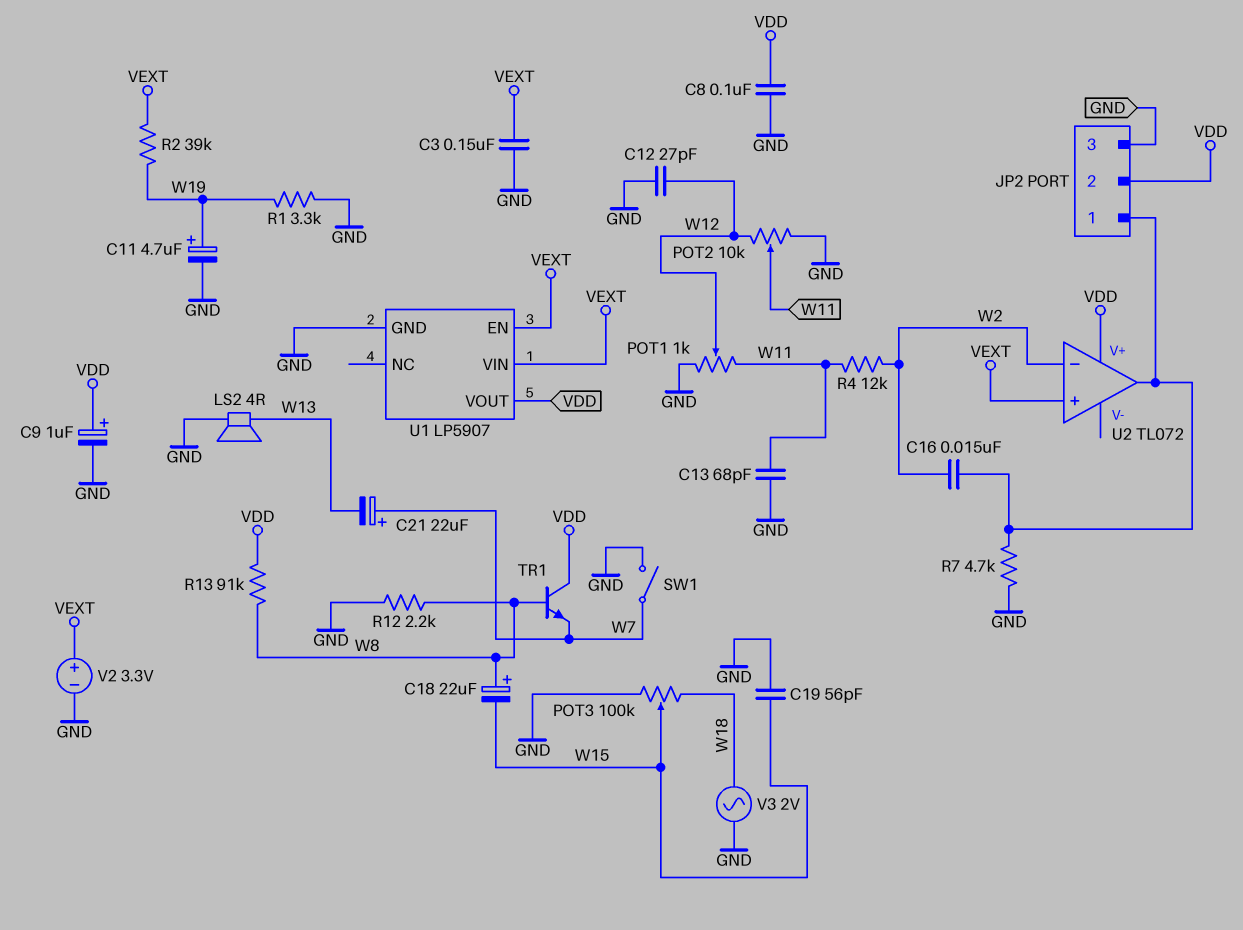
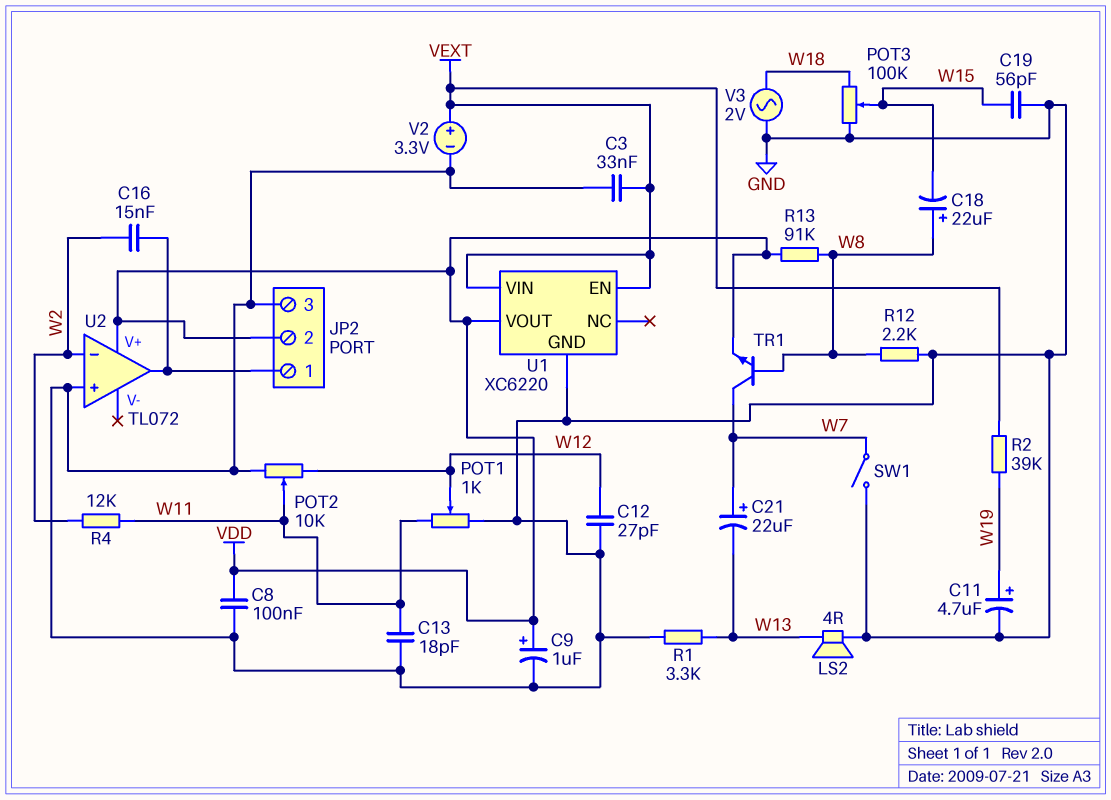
C3: 150nF (GND, VEXT) -> 33nF (GND, VEXT)
C13: 68pF (GND, W11) -> 18pF (GND, W11)
R1: 3.3k (GND, W19) -> 3.3k (GND, W13)
R7: 4.7k (GND, JP2/1) -> none
TR1: NPN (B W8, C VDD, E W7) -> NPN (B W8, C W7, E VDD)
U1: LP5907 -> XC6220
U2 pin in+: VEXT -> GND

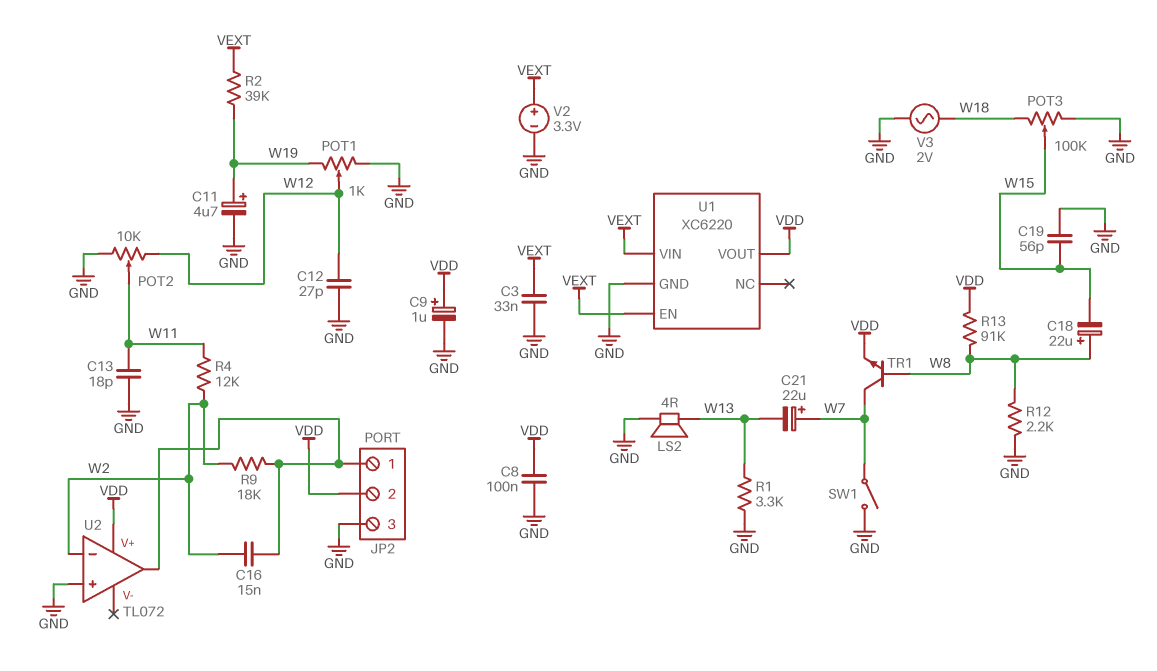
POT1: 1k (GND, W11, wiper W12) -> 1k (GND, W19, wiper W12)
R9: none -> 18k (JP2/1, W2)

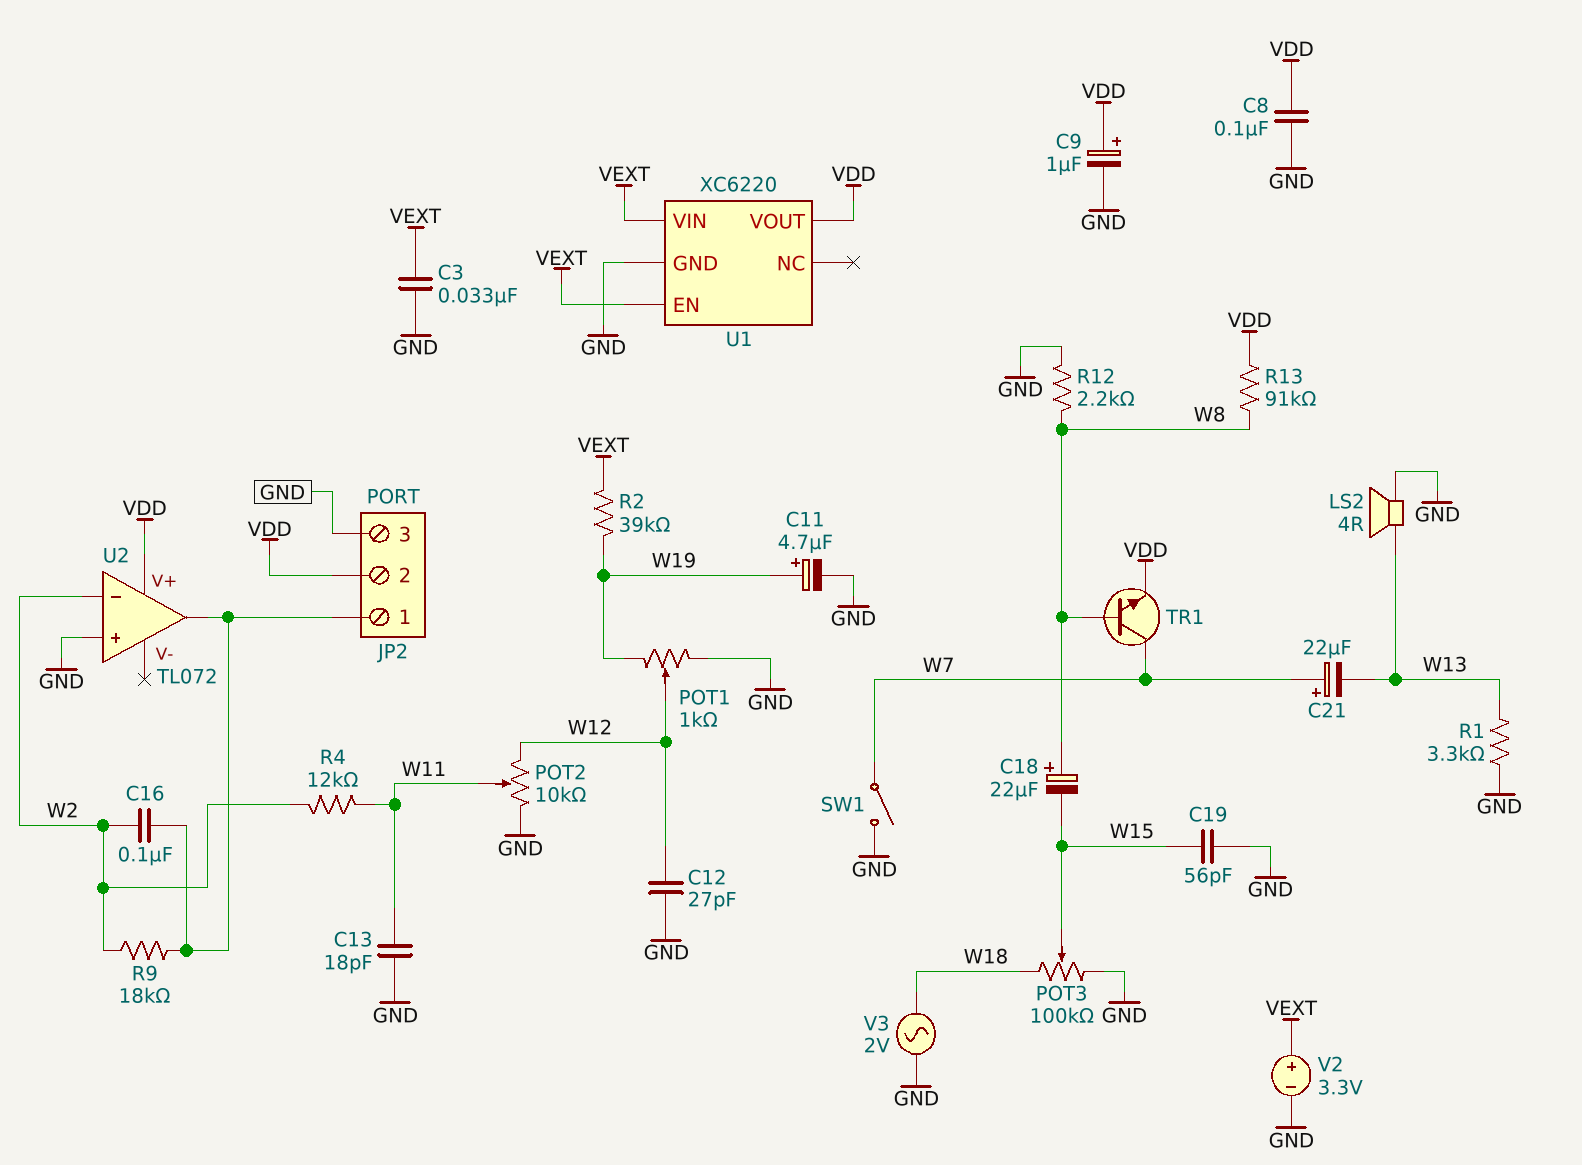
C16: 15nF (JP2/1, W2) -> 100nF (JP2/1, W2)

